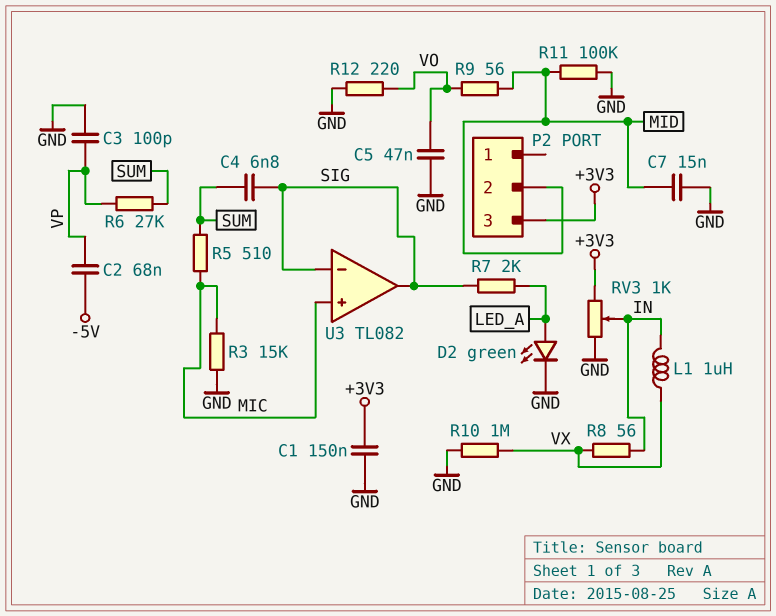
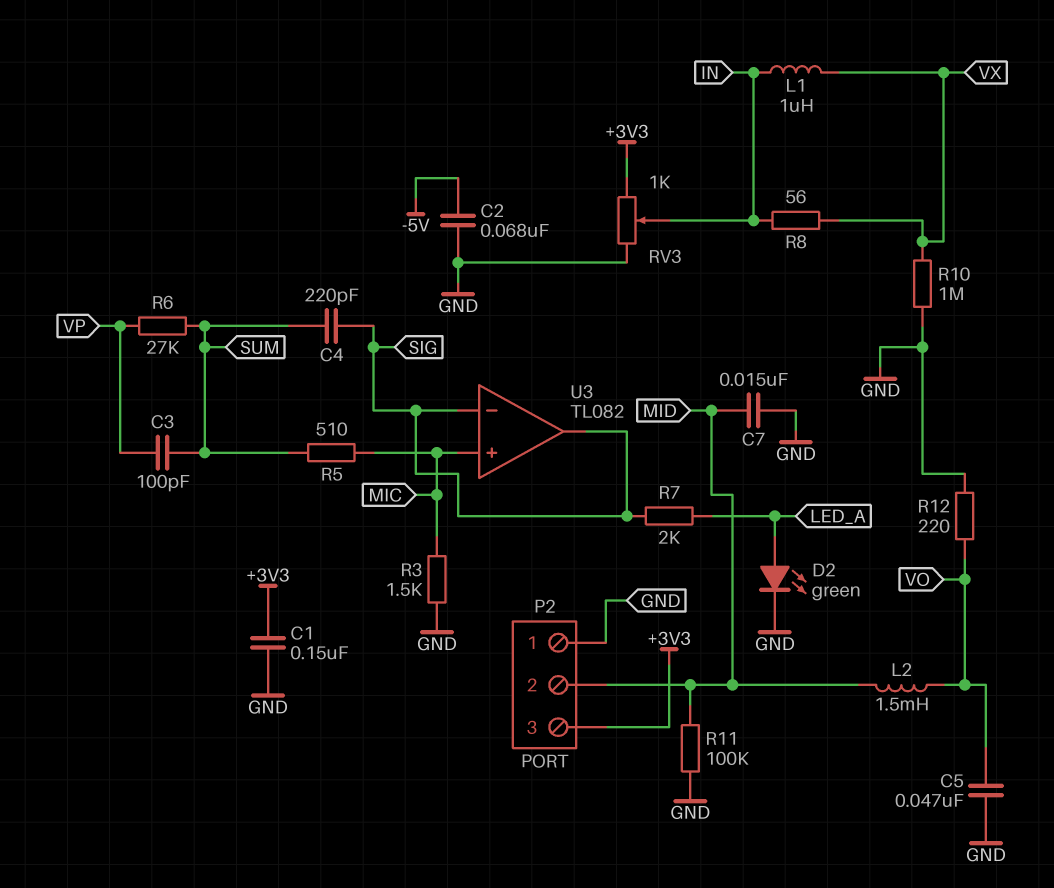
C2: 68nF (-5V, VP) -> 68nF (-5V, GND)
C3: 100pF (GND, VP) -> 100pF (SUM, VP)
C4: 6.8nF (SIG, SUM) -> 220pF (SIG, SUM)
L2: none -> 1.5mH (MID, VO)
P2 pin 1: none -> GND
R3: 15k (GND, MIC) -> 1.5k (GND, MIC)
R9: 56 (MID, VO) -> none

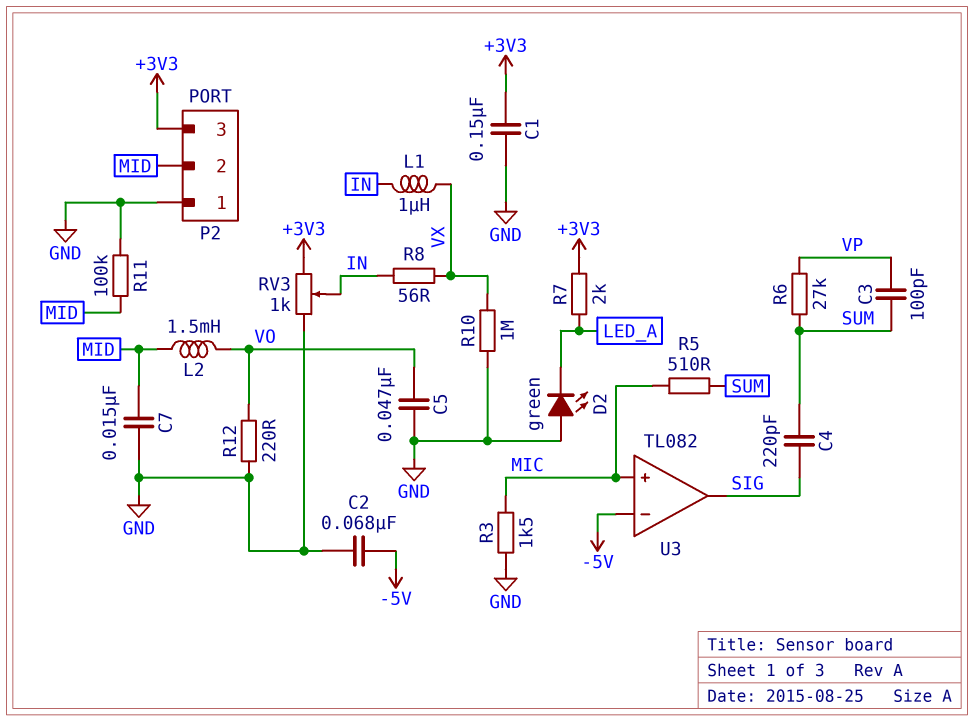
D2: LED green (A LED_A, K GND) -> LED green (A GND, K LED_A)
R7: 2k (LED_A, SIG) -> 2k (+3V3, LED_A)
U3 pin in-: SIG -> -5V

